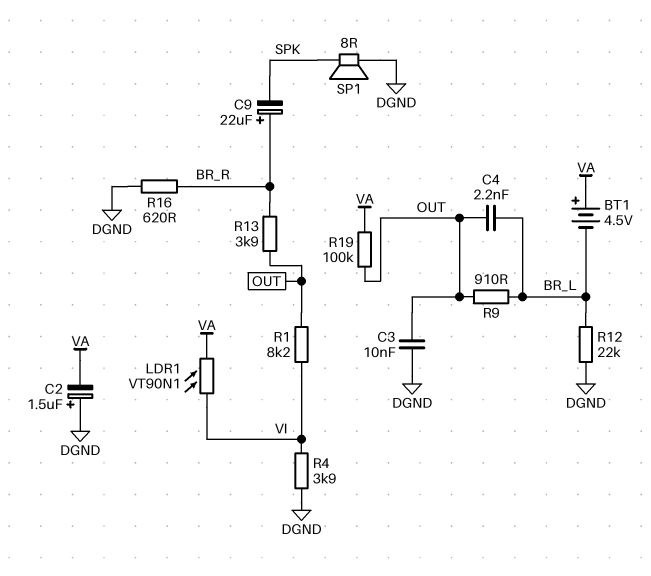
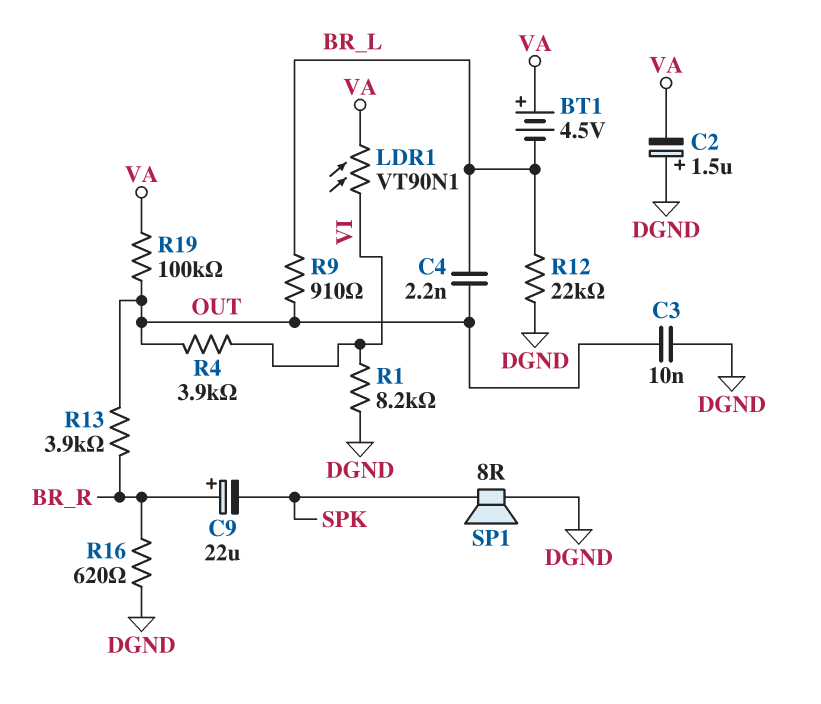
R1: 8.2k (OUT, VI) -> 8.2k (DGND, VI)
R4: 3.9k (DGND, VI) -> 3.9k (OUT, VI)

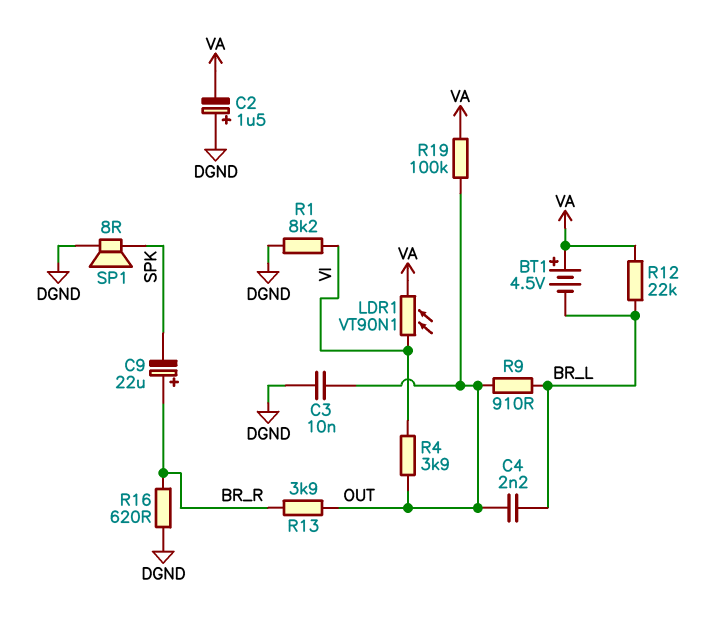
R12: 22k (BR_L, DGND) -> 22k (BR_L, VA)

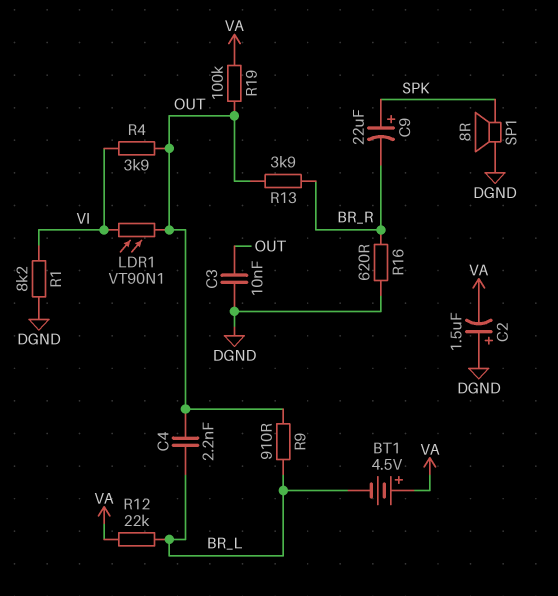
C9: 22uF (plus BR_R, minus SPK) -> 22uF (plus SPK, minus BR_R)
LDR1: VT90N1 (VA, VI) -> VT90N1 (OUT, VI)

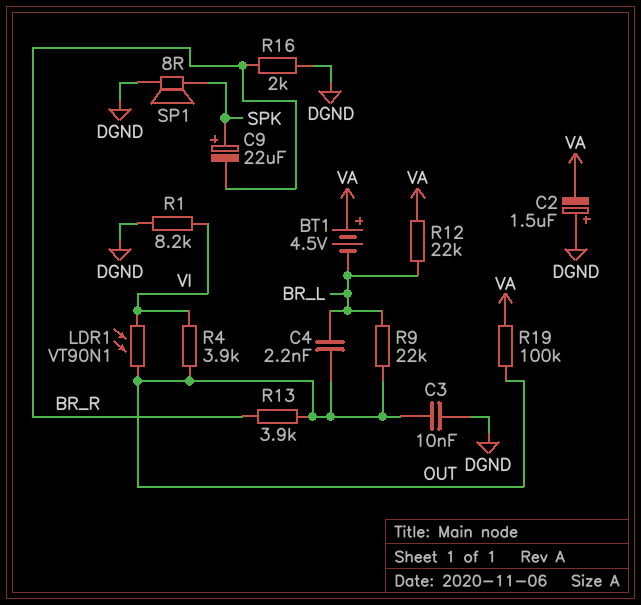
R9: 910 (BR_L, OUT) -> 22k (BR_L, OUT)
R16: 620 (BR_R, DGND) -> 2k (BR_R, DGND)

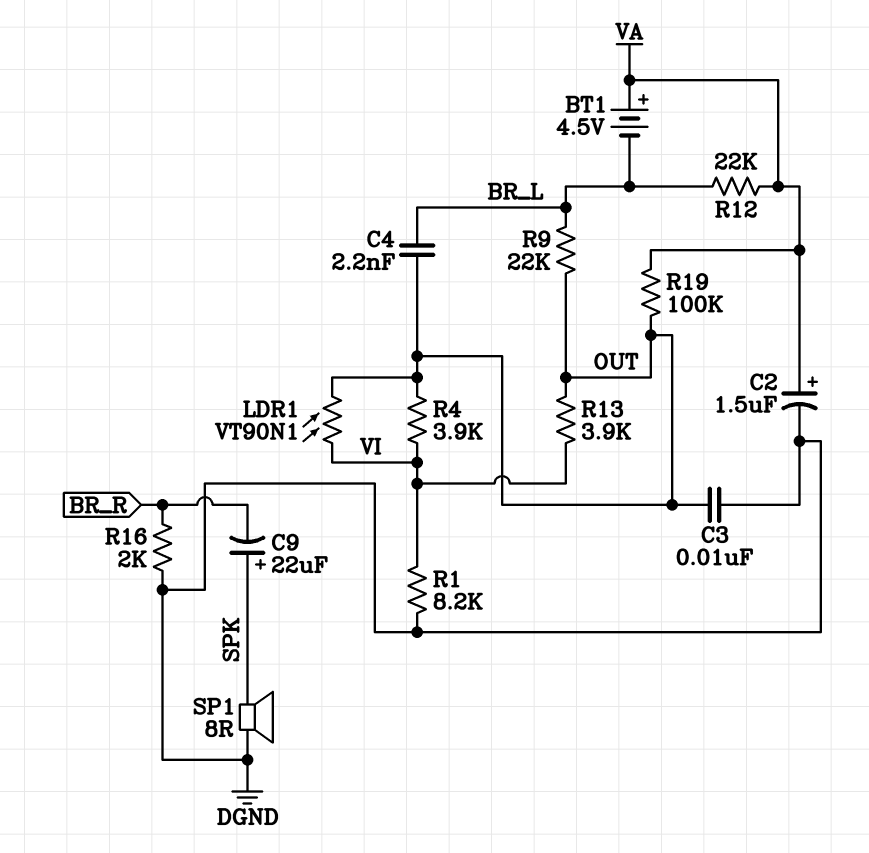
C2: 1.5uF (plus DGND, minus VA) -> 1.5uF (plus VA, minus DGND)
R13: 3.9k (BR_R, OUT) -> 3.9k (OUT, VI)

